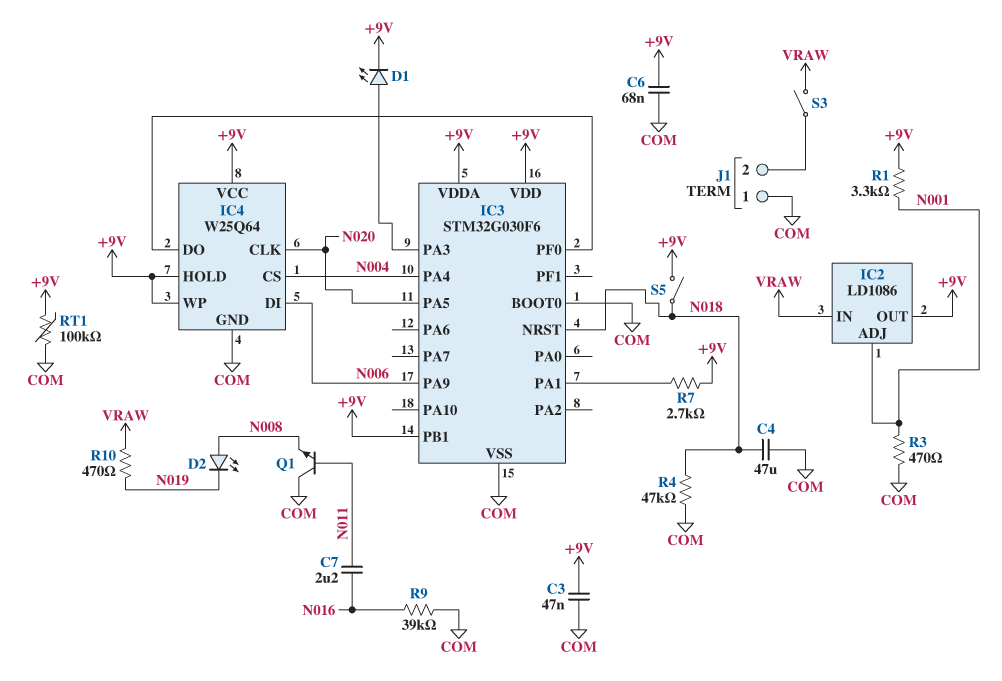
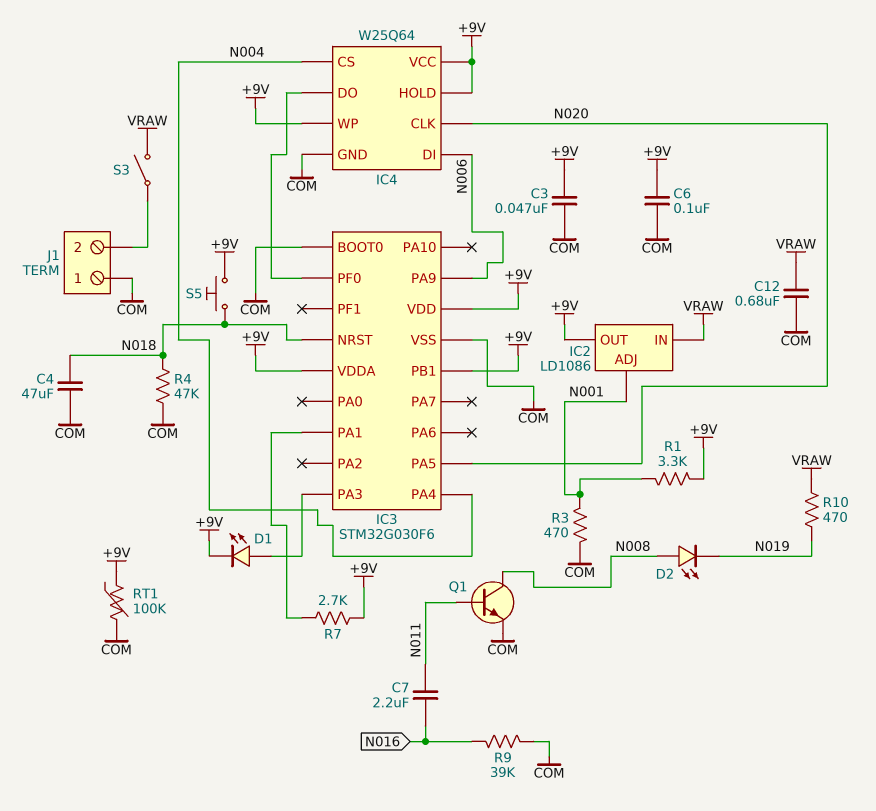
C6: 68nF (+9V, COM) -> 100nF (+9V, COM)
C12: none -> 680nF (COM, VRAW)
Q1: NPN (B N011, C COM, E N008) -> NPN (B N011, C N008, E COM)
S5: switch (+9V, N018) -> button (+9V, N018)

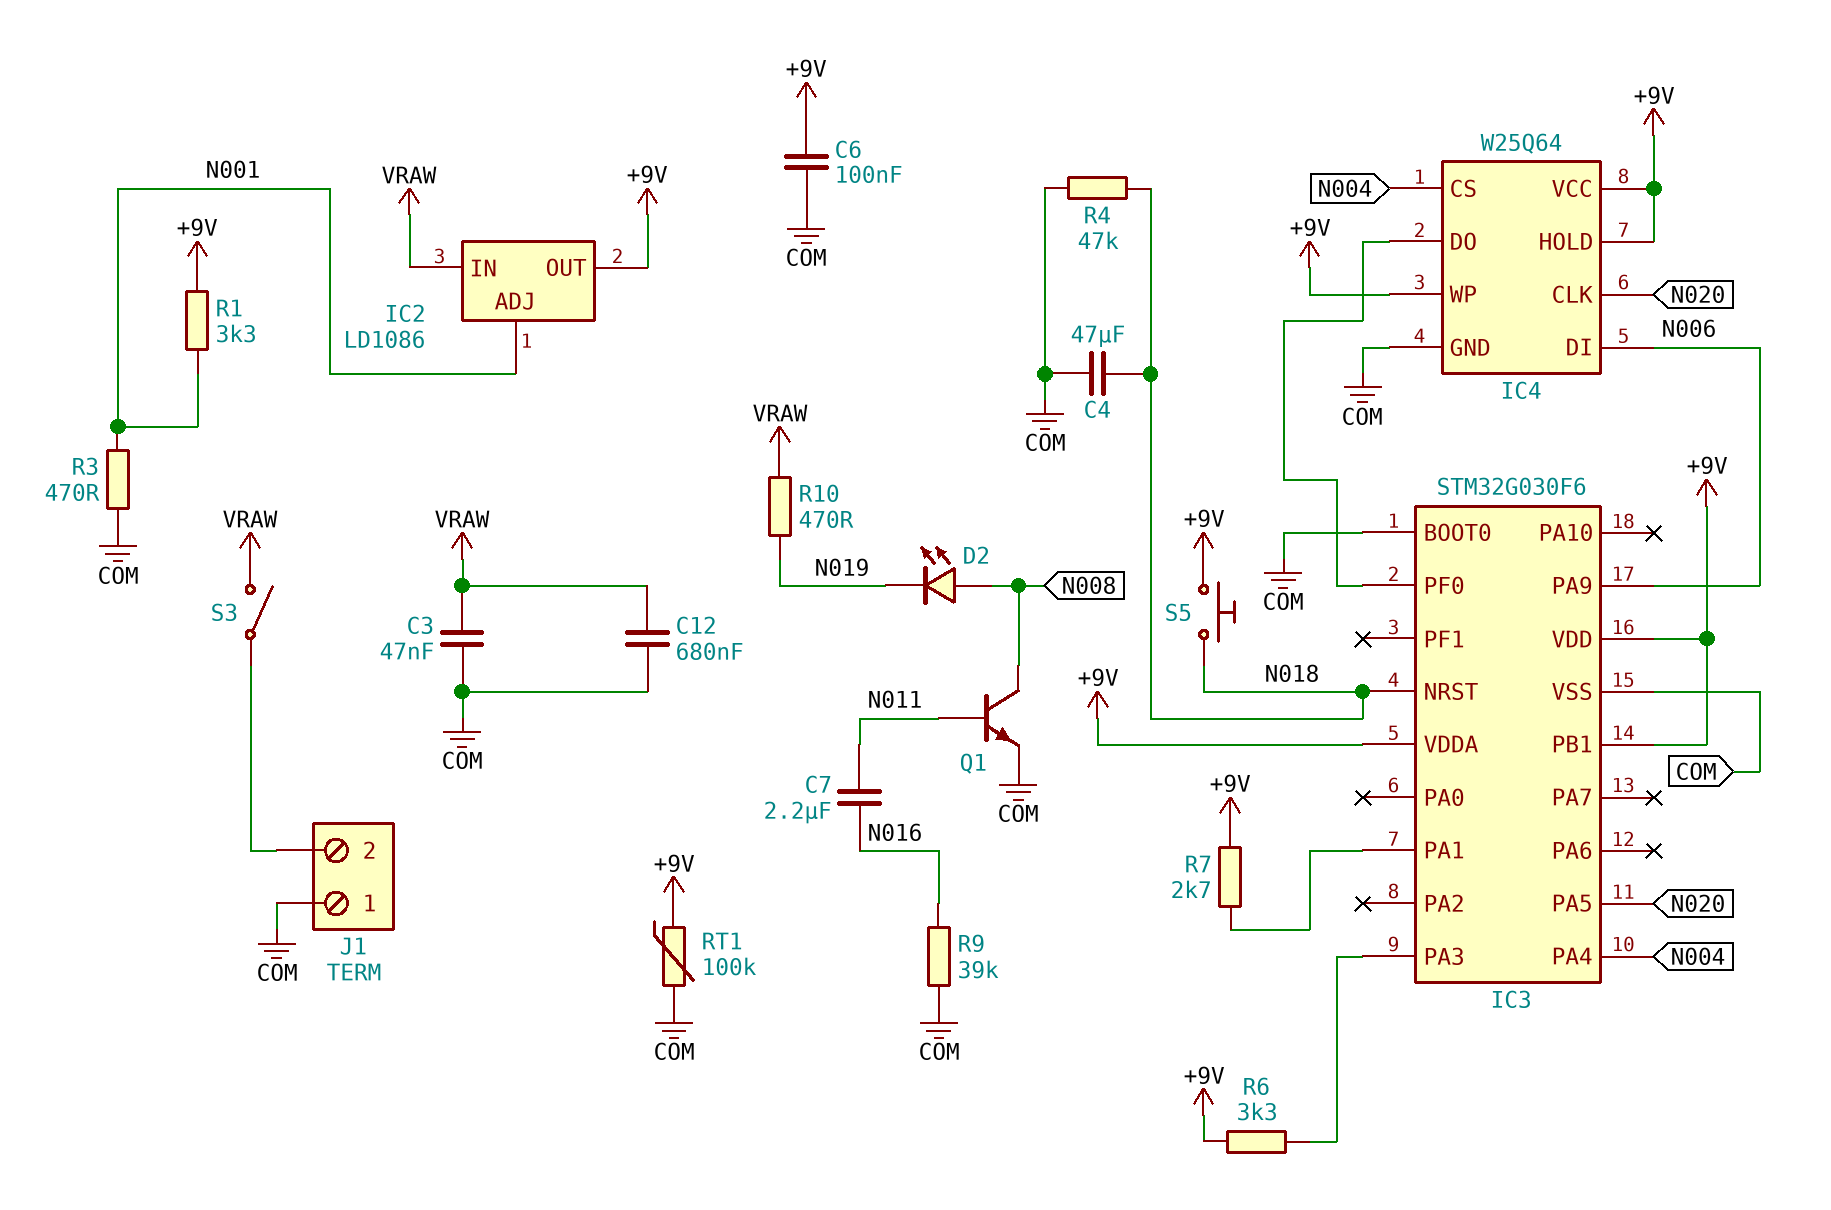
C3: 47nF (+9V, COM) -> 47nF (COM, VRAW)
D1: LED (A IC3/PA3, K +9V) -> none
R6: none -> 3.3k (+9V, IC3/PA3)

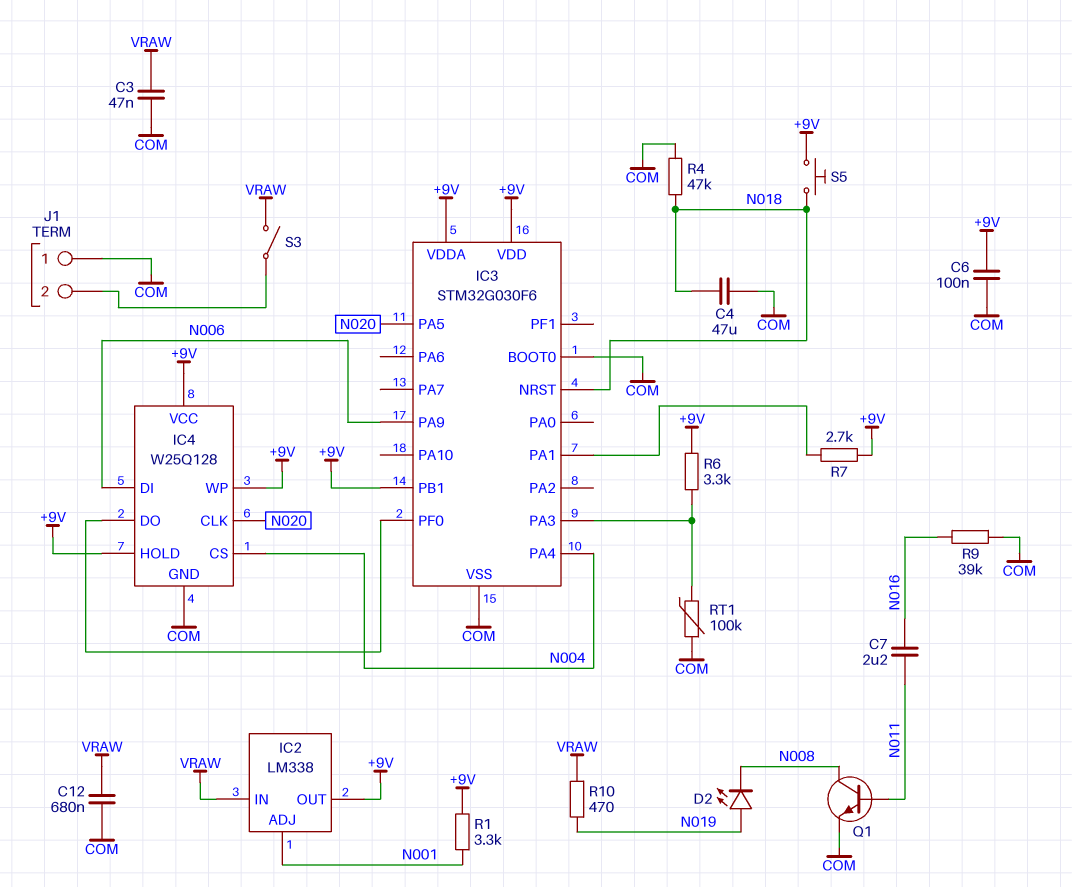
D2: LED (A N008, K N019) -> LED (A N019, K N008)
IC2: LD1086 -> LM338
IC4: W25Q64 -> W25Q128
R3: 470 (COM, N001) -> none
RT1: 100k (+9V, COM) -> 100k (COM, IC3/PA3)

